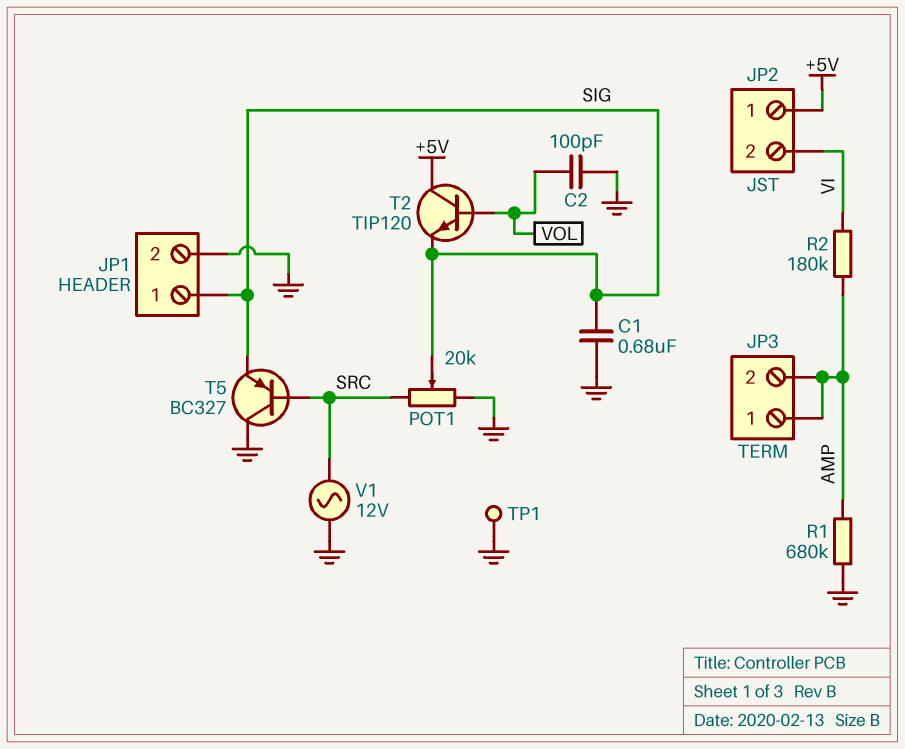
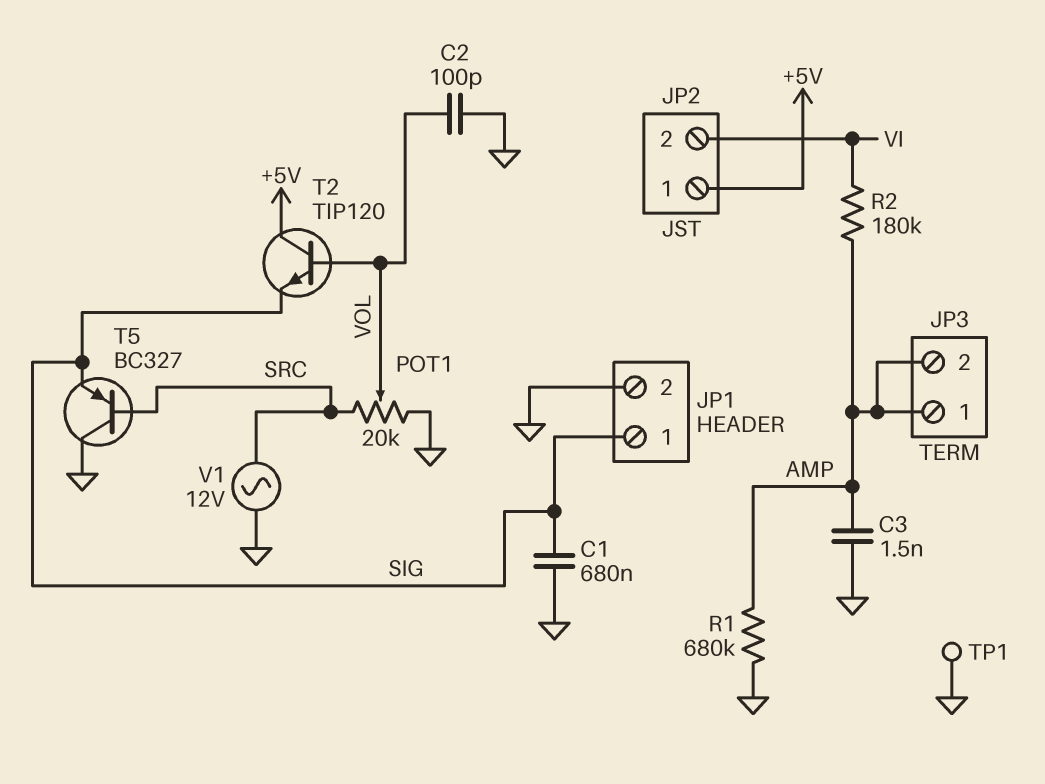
C3: none -> 1.5nF (AMP, GND)
POT1: 20k (GND, SRC, wiper SIG) -> 20k (GND, SRC, wiper VOL)

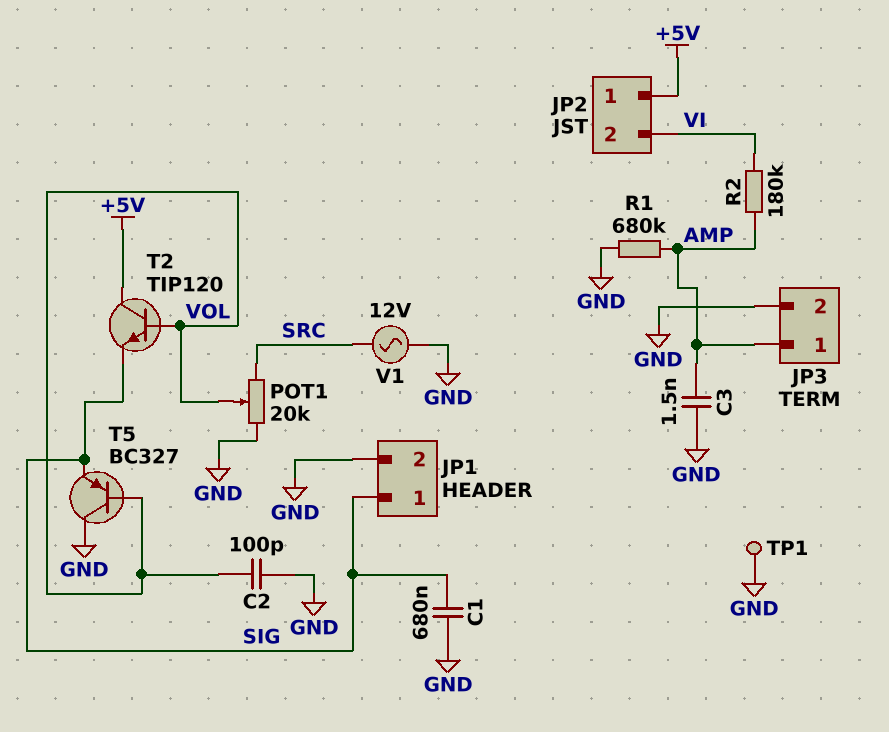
JP3 pin 2: AMP -> GND
T5: PNP BC327 (B SRC, C GND, E SIG) -> PNP BC327 (B VOL, C GND, E SIG)

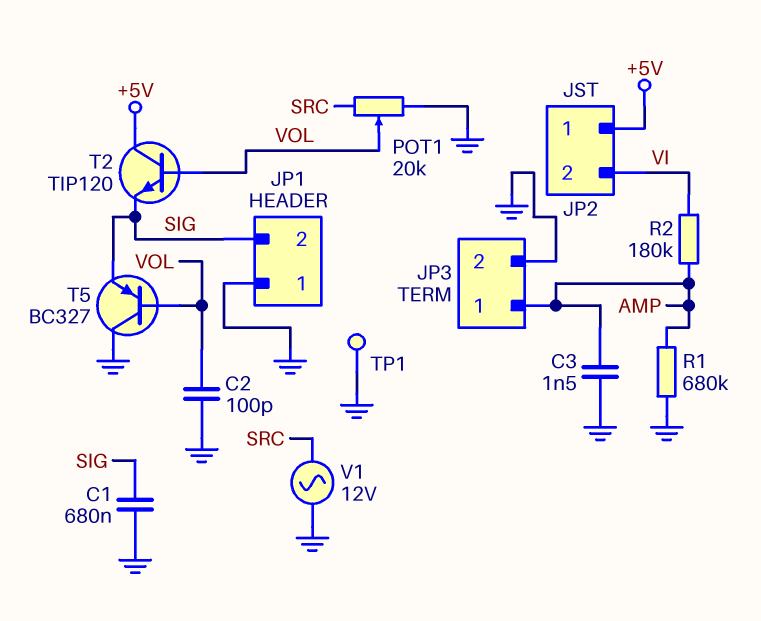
JP1 pin 1: SIG -> GND
JP1 pin 2: GND -> SIG

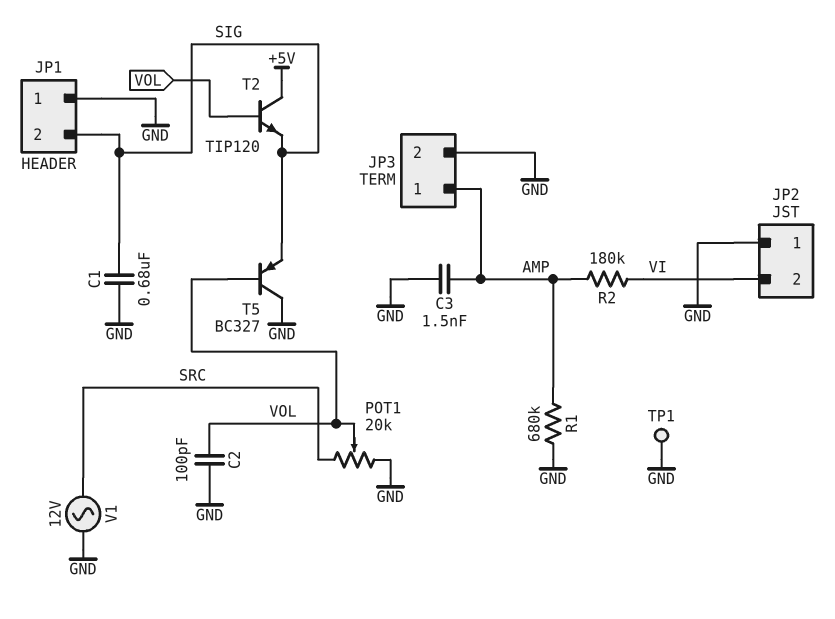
JP2 pin 1: +5V -> GND

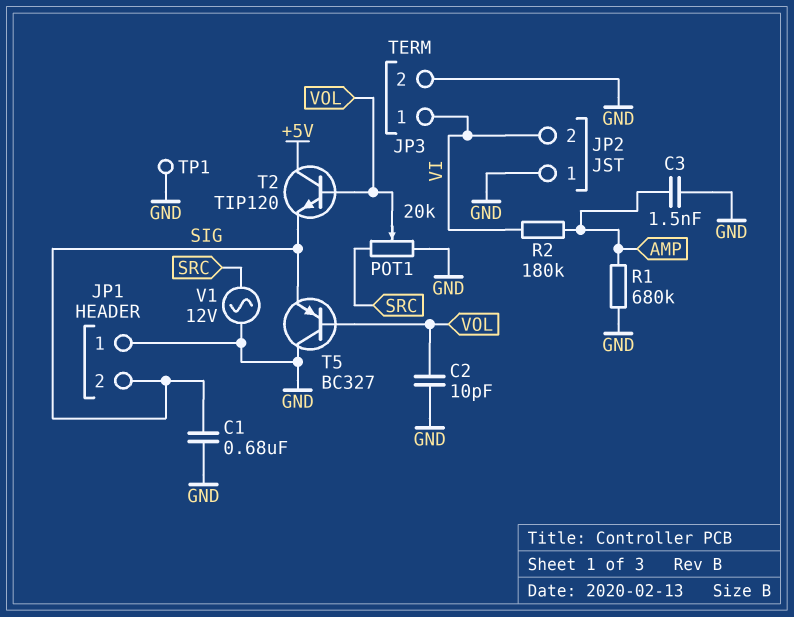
C2: 100pF (GND, VOL) -> 10pF (GND, VOL)
JP3 pin 1: AMP -> VI

